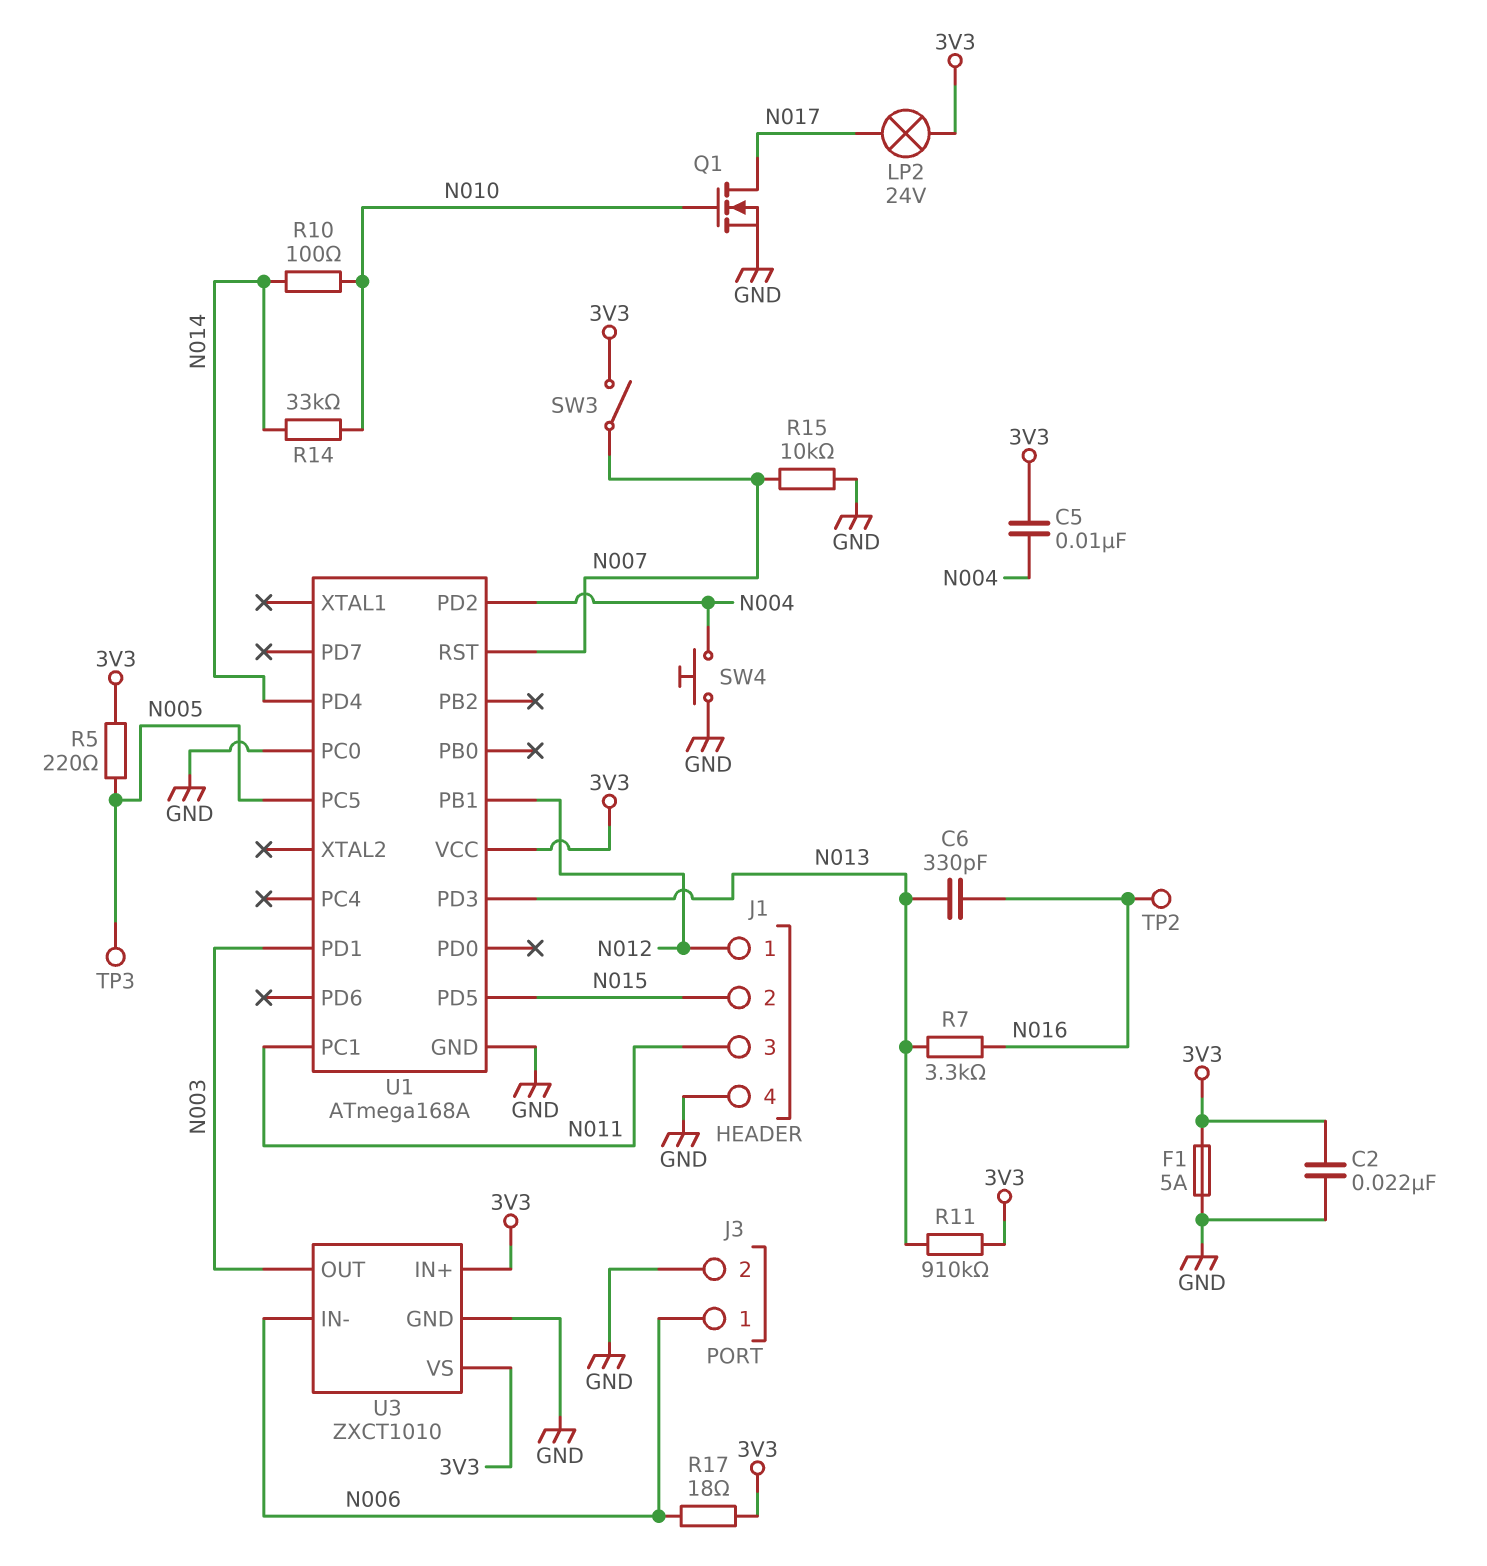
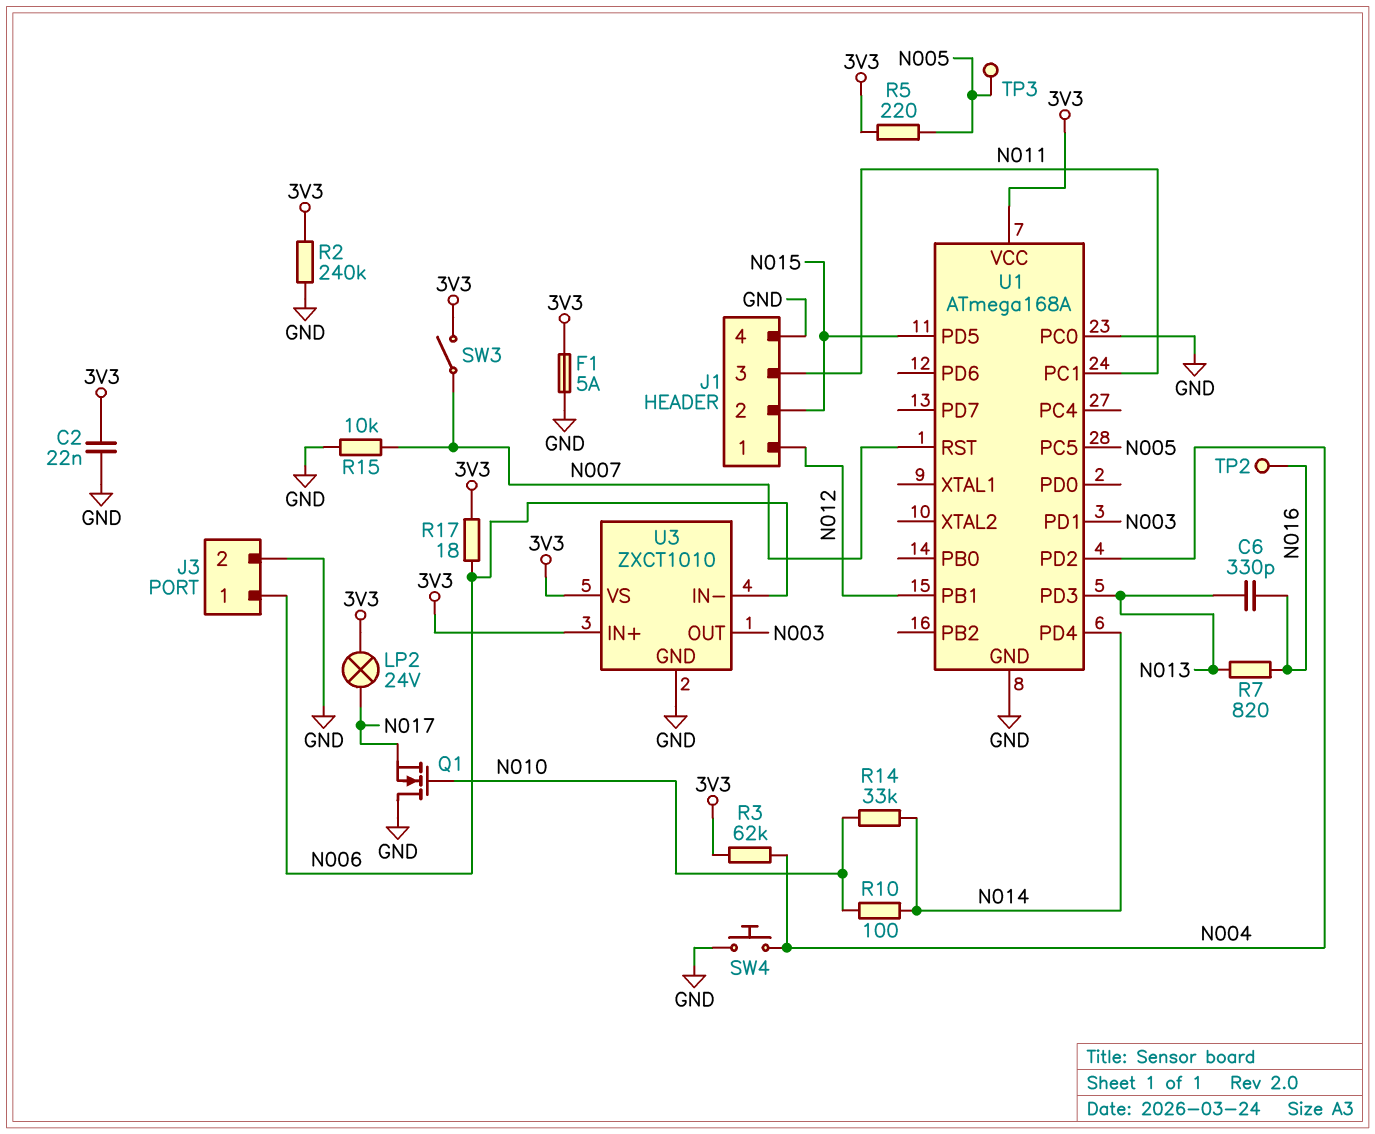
C5: 10nF (3V3, N004) -> none
Q1: NMOS (G N010, D N017, S GND) -> NMOS (G N010, D GND, S N017)
R2: none -> 240k (3V3, GND)
R3: none -> 62k (3V3, N004)
R7: 3.3k (N013, N016) -> 820 (N013, N016)
R11: 910k (3V3, N013) -> none

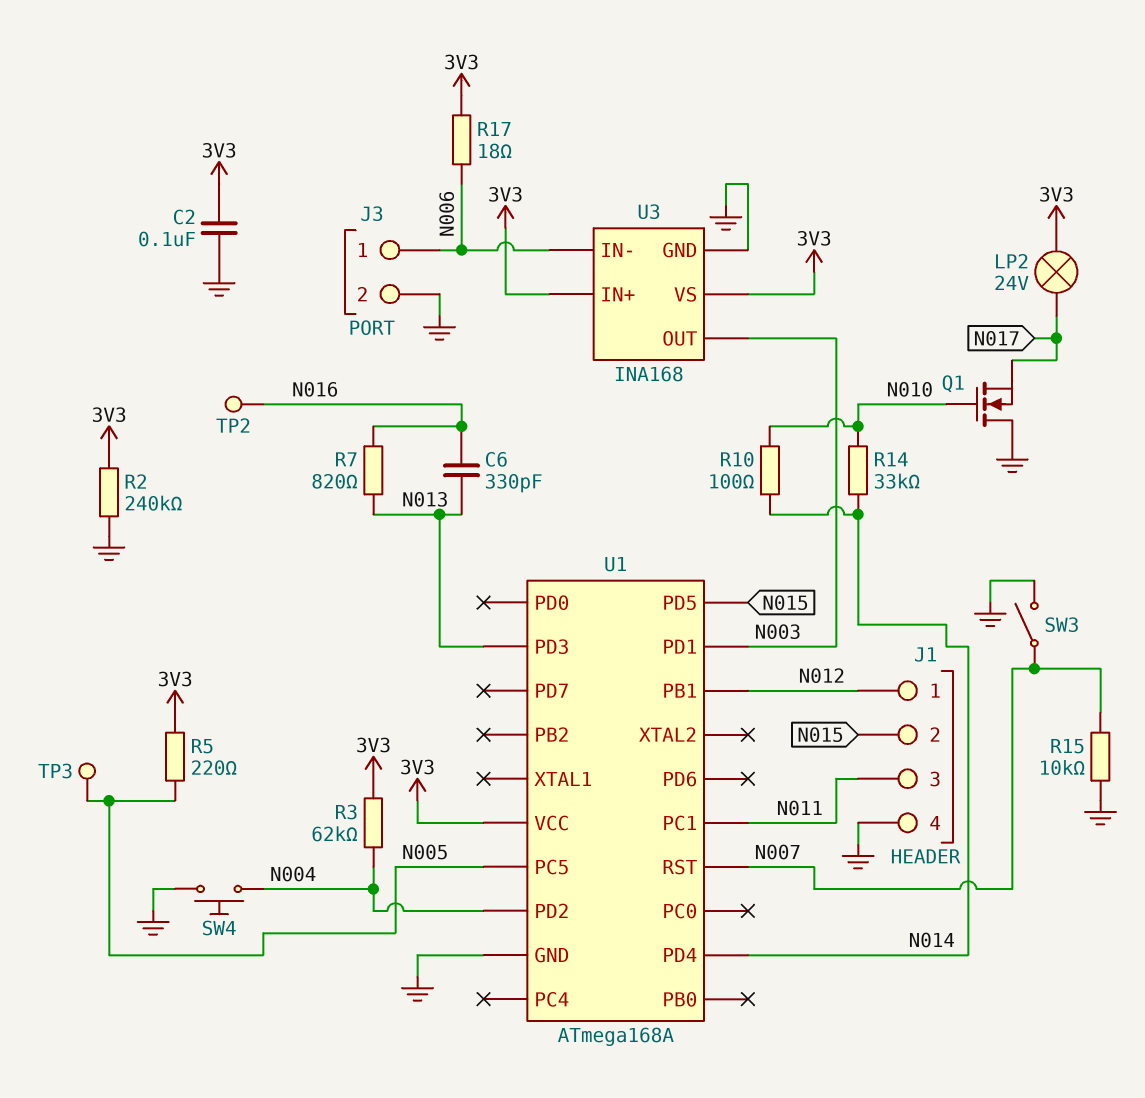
C2: 22nF (3V3, GND) -> 100nF (3V3, GND)
F1: 5A (3V3, GND) -> none
SW3: switch (3V3, N007) -> switch (GND, N007)
U1 pin PC0: GND -> none
U3: ZXCT1010 -> INA168

